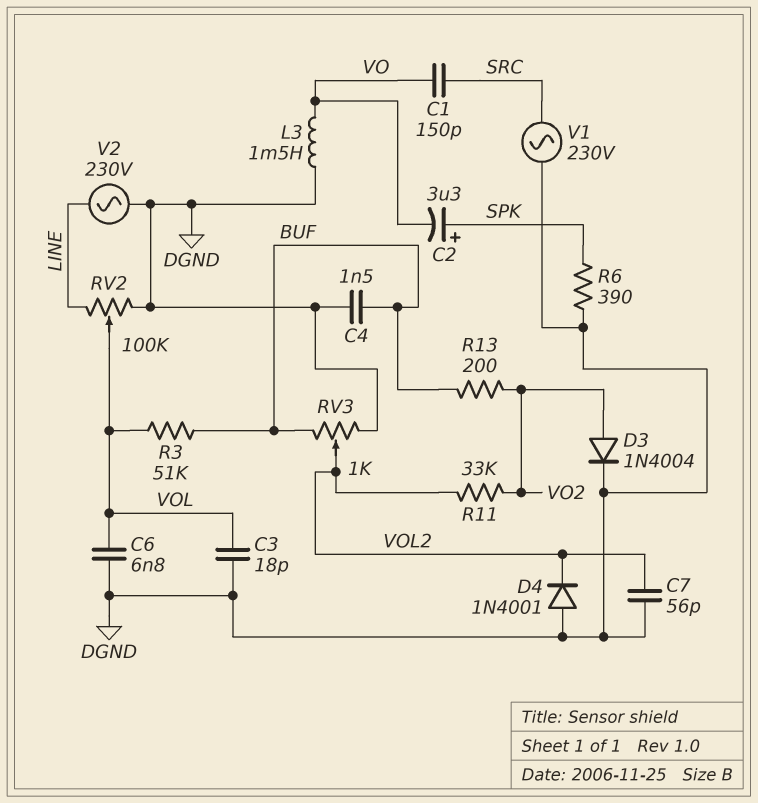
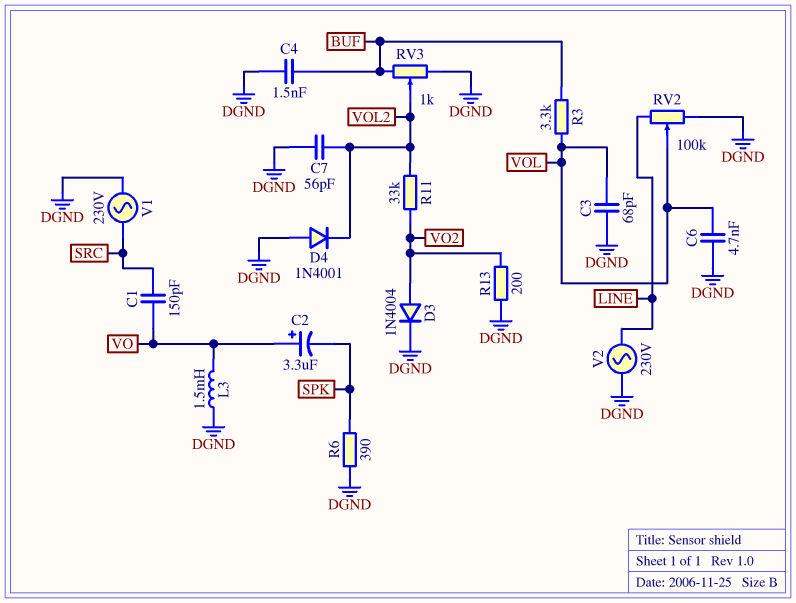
C2: 3.3uF (plus SPK, minus VO) -> 3.3uF (plus VO, minus SPK)
C3: 18pF (DGND, VOL) -> 68pF (DGND, VOL)
C6: 6.8nF (DGND, VOL) -> 4.7nF (DGND, VOL)
R3: 51k (BUF, VOL) -> 3.3k (BUF, VOL)
R13: 200 (BUF, VO2) -> 200 (DGND, VO2)

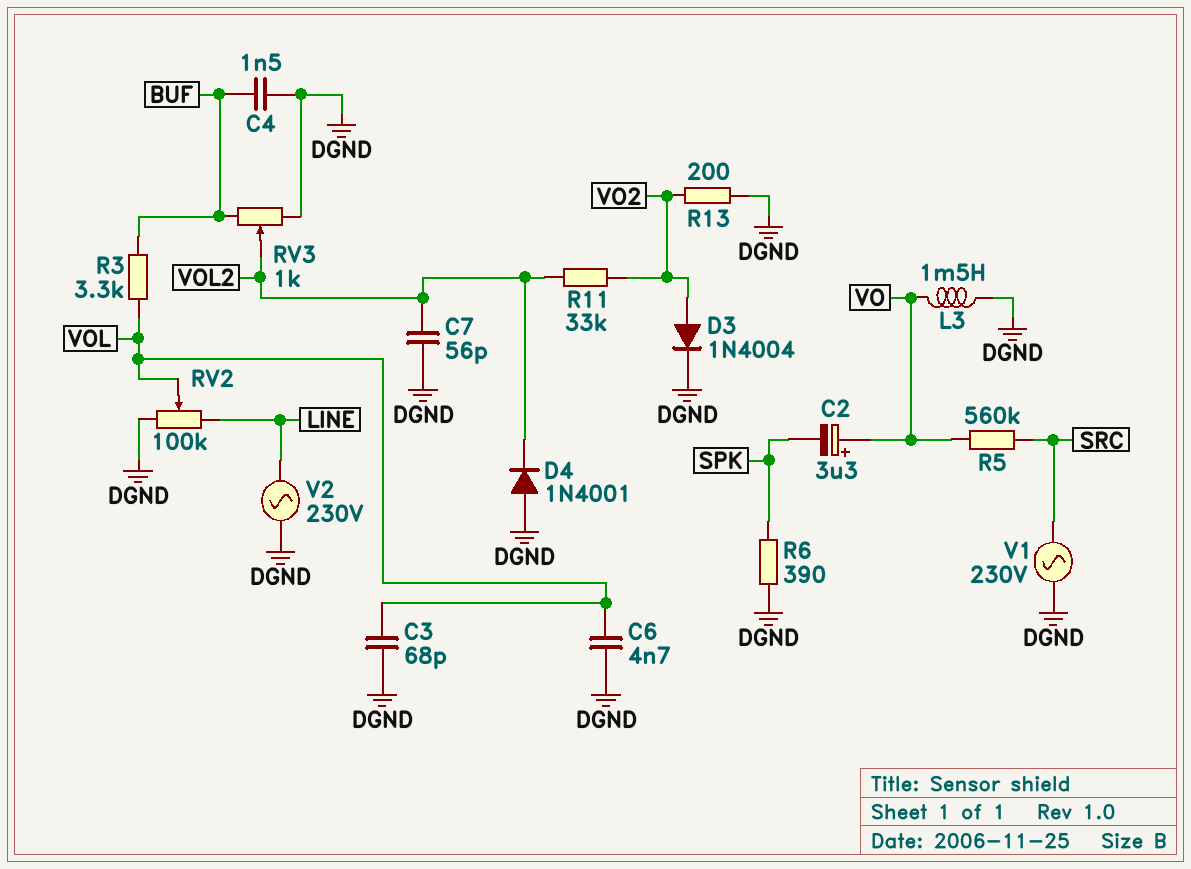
C1: 150pF (SRC, VO) -> none
R5: none -> 560k (SRC, VO)

